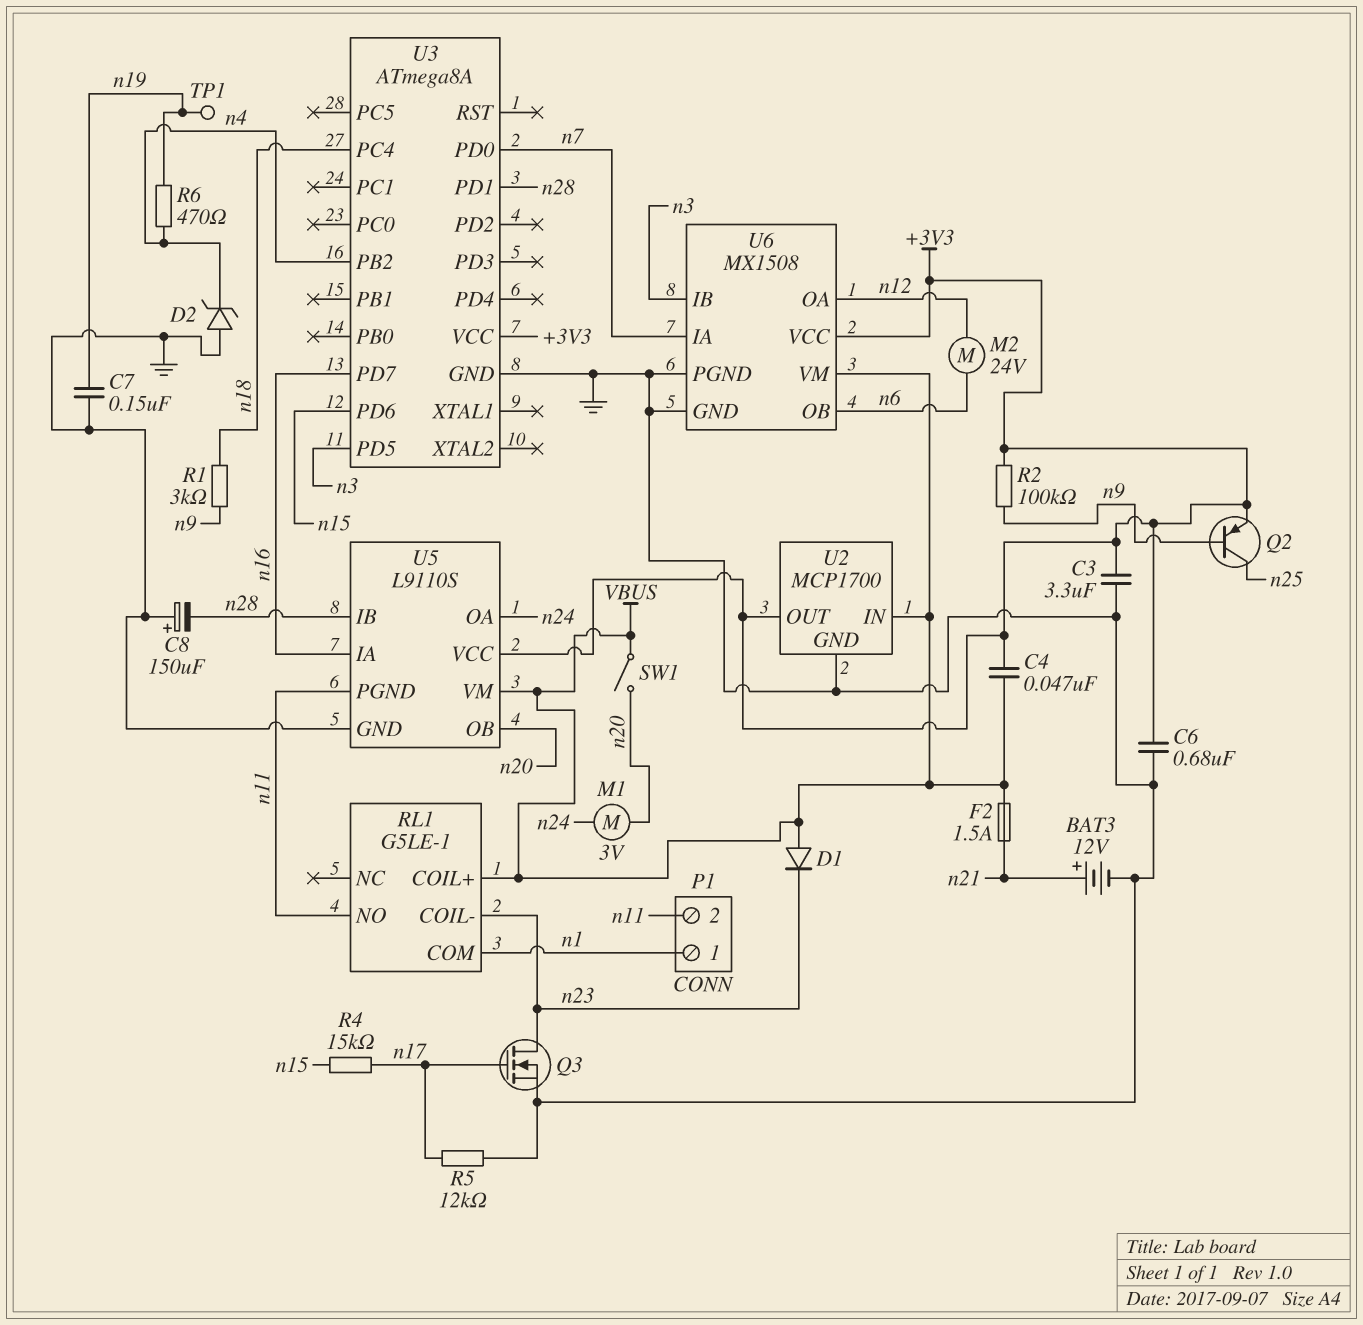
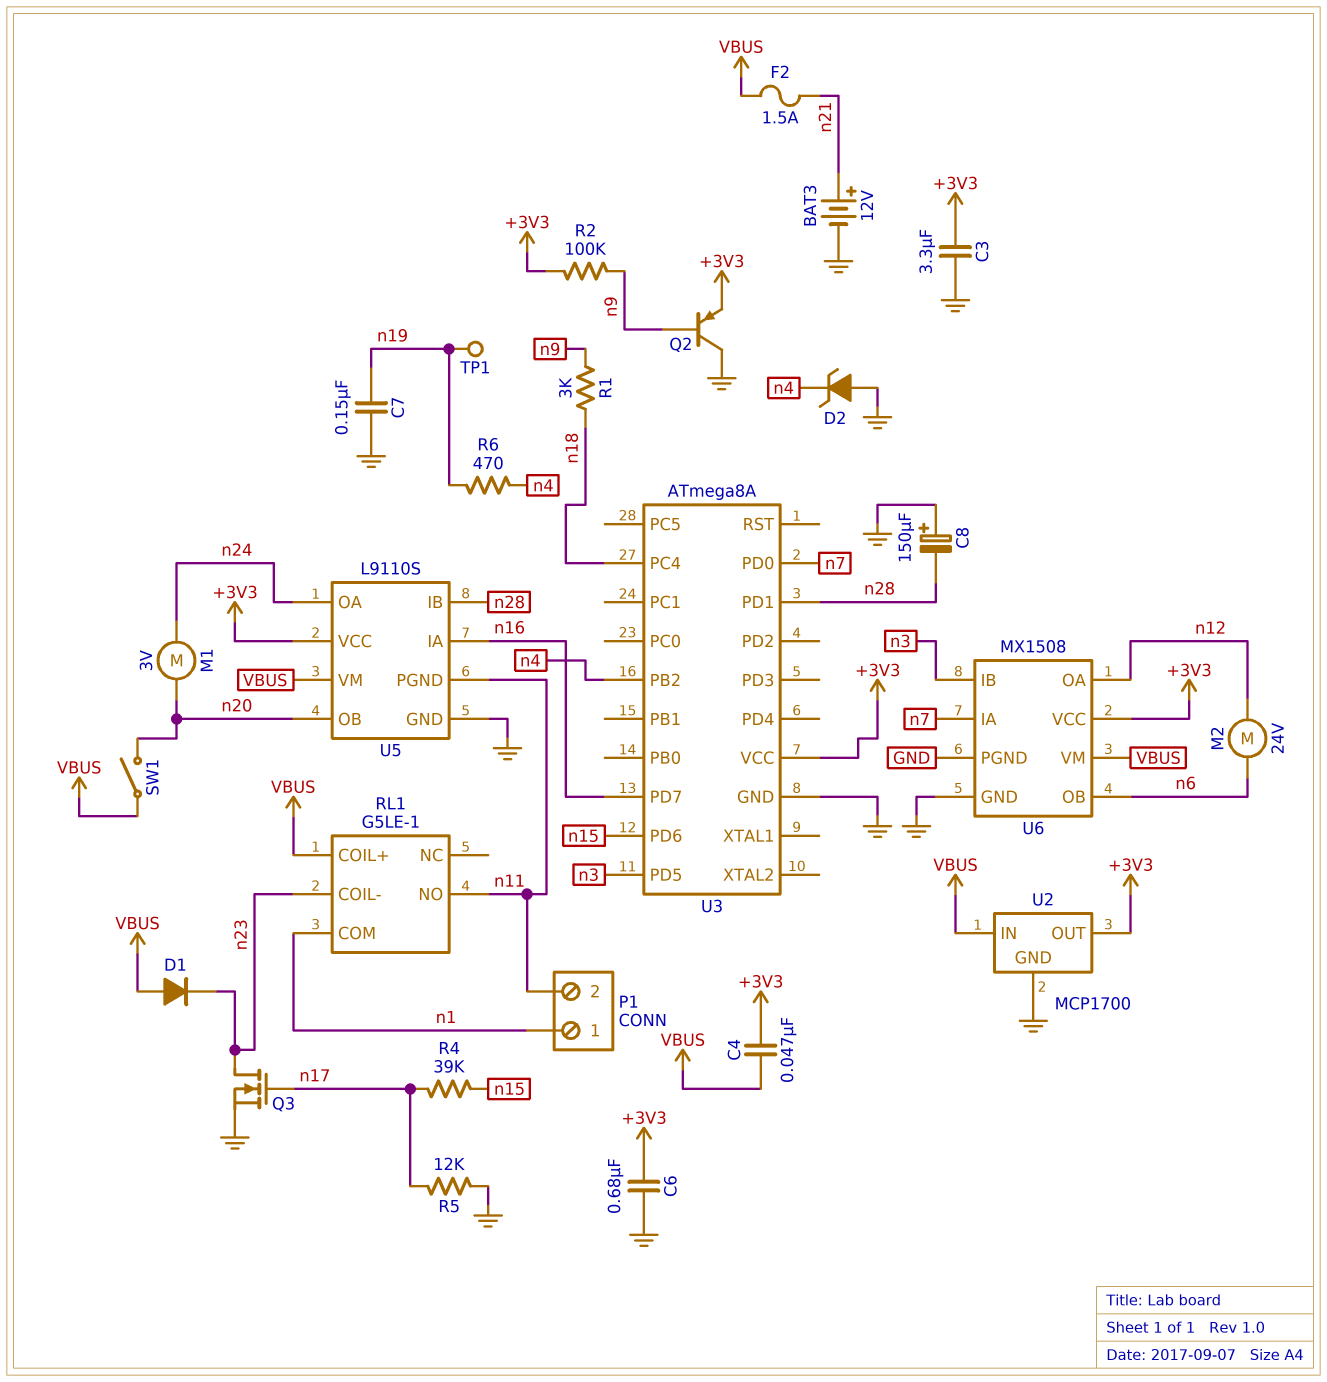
Q2: PNP (B n9, C n25, E +3V3) -> PNP (B n9, C GND, E +3V3)
R4: 15k (n15, n17) -> 39k (n15, n17)

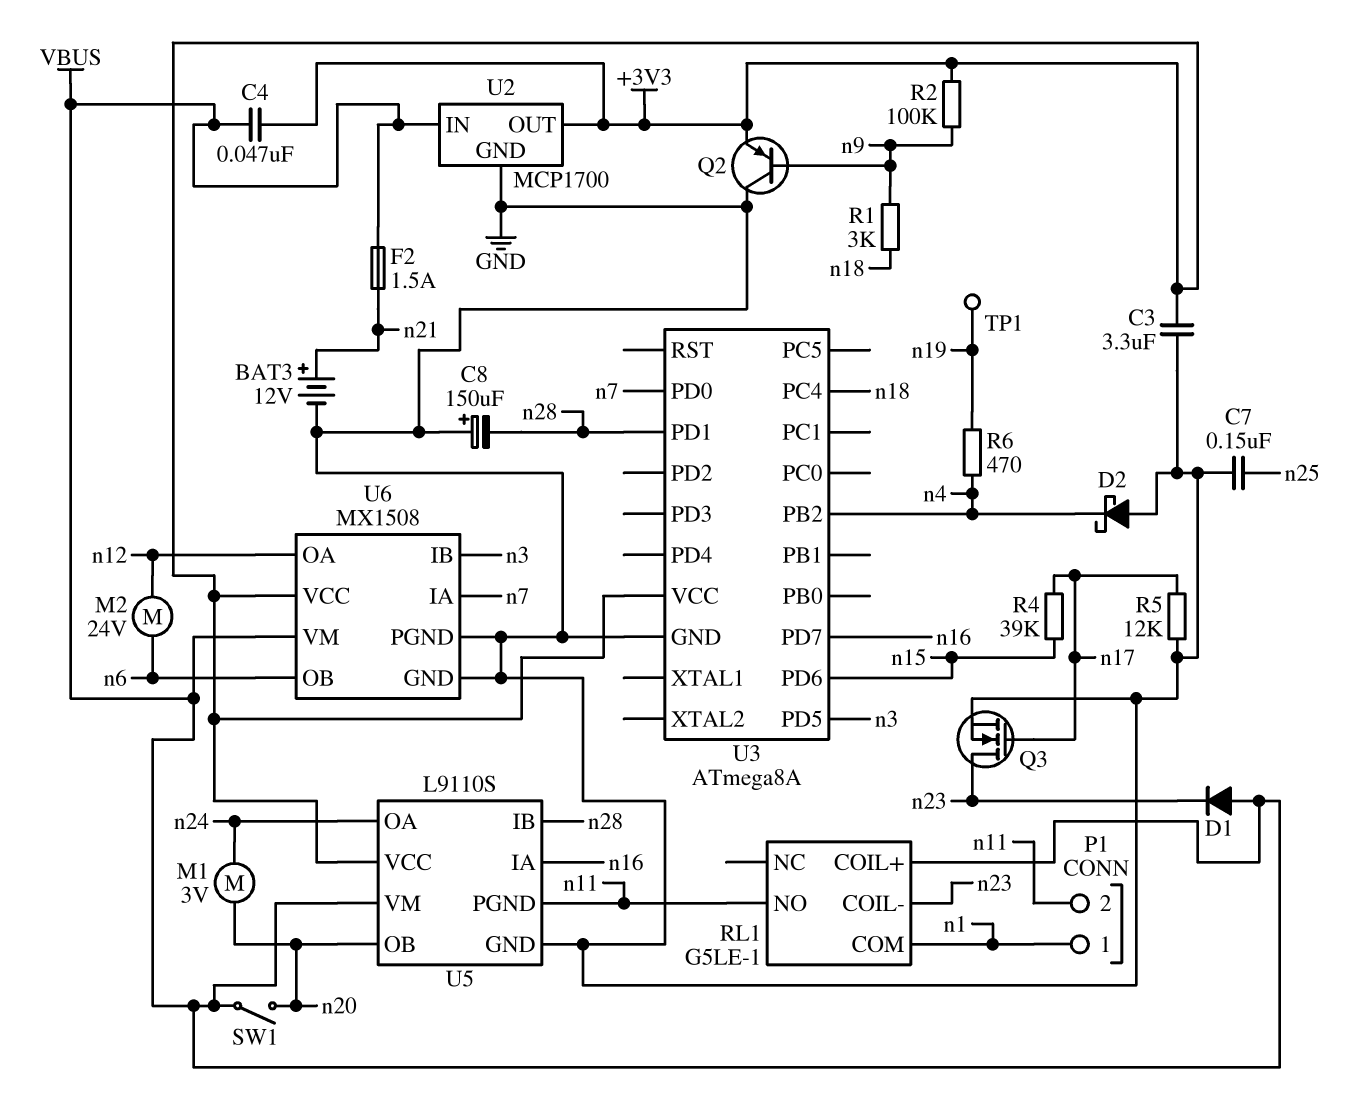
C6: 680nF (+3V3, GND) -> none
C7: 150nF (GND, n19) -> 150nF (GND, n25)
D2: zener (A GND, K n4) -> schottky (A GND, K n4)

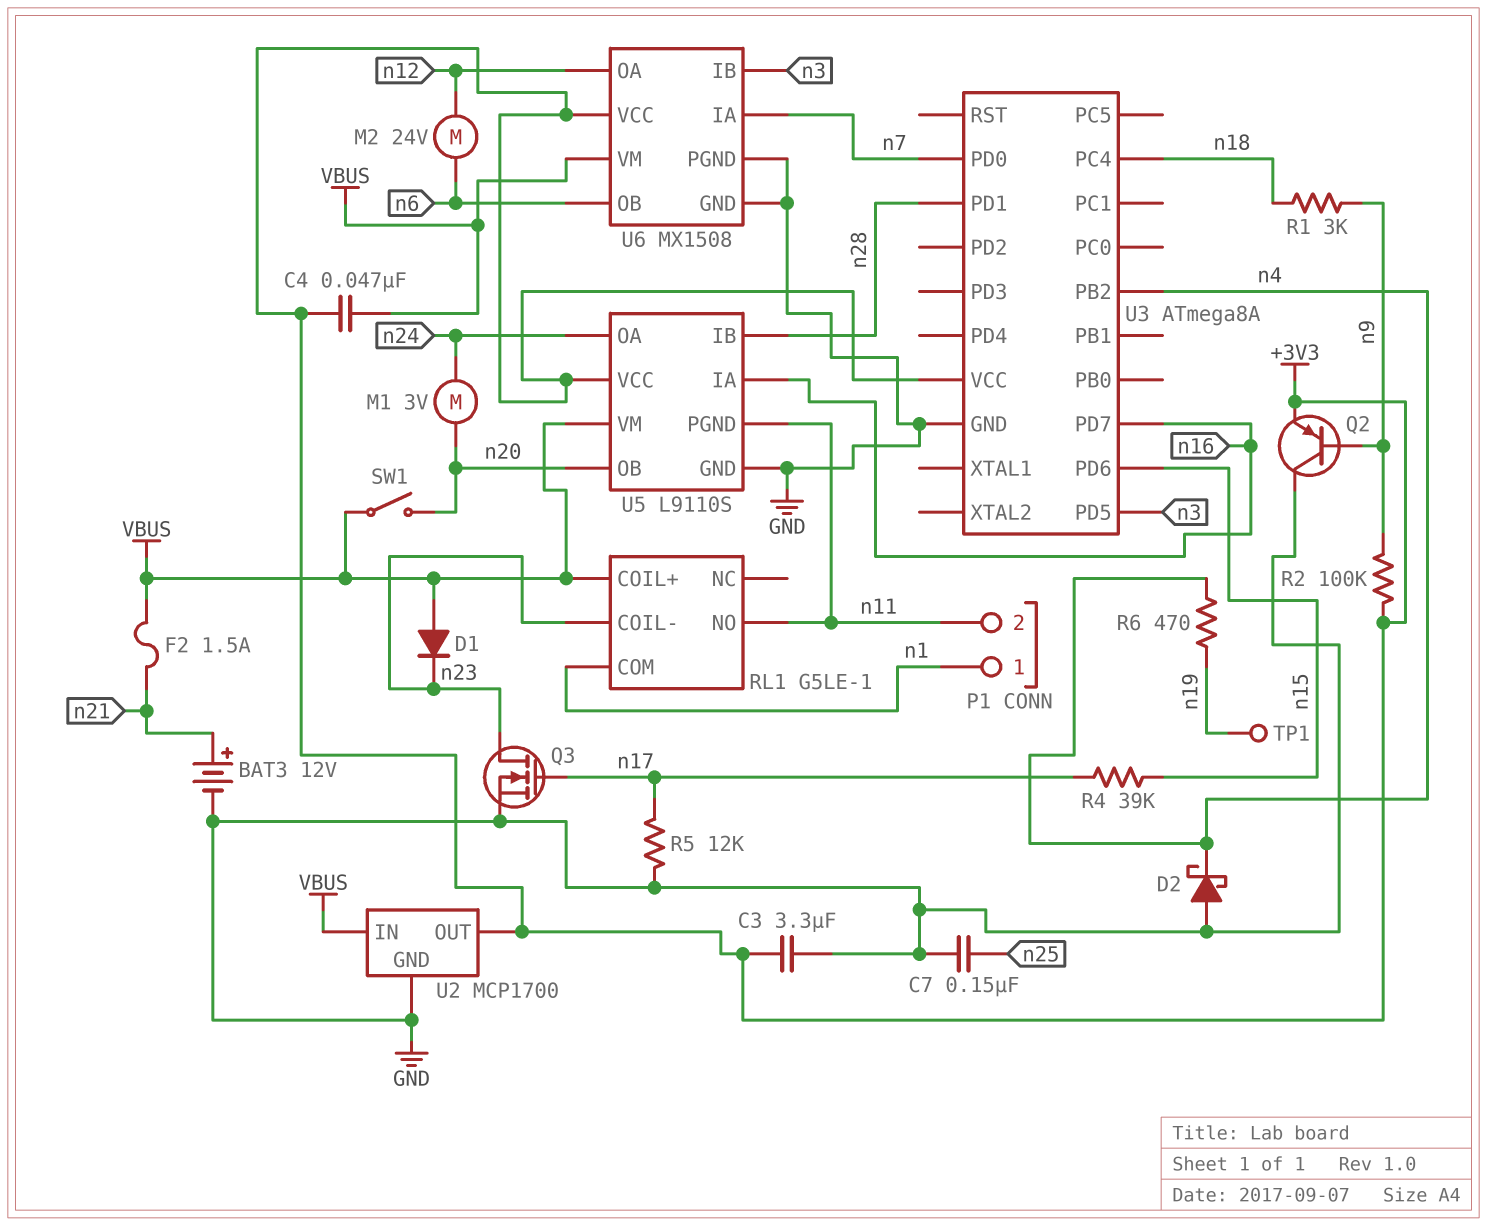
C8: 150uF (plus GND, minus n28) -> none

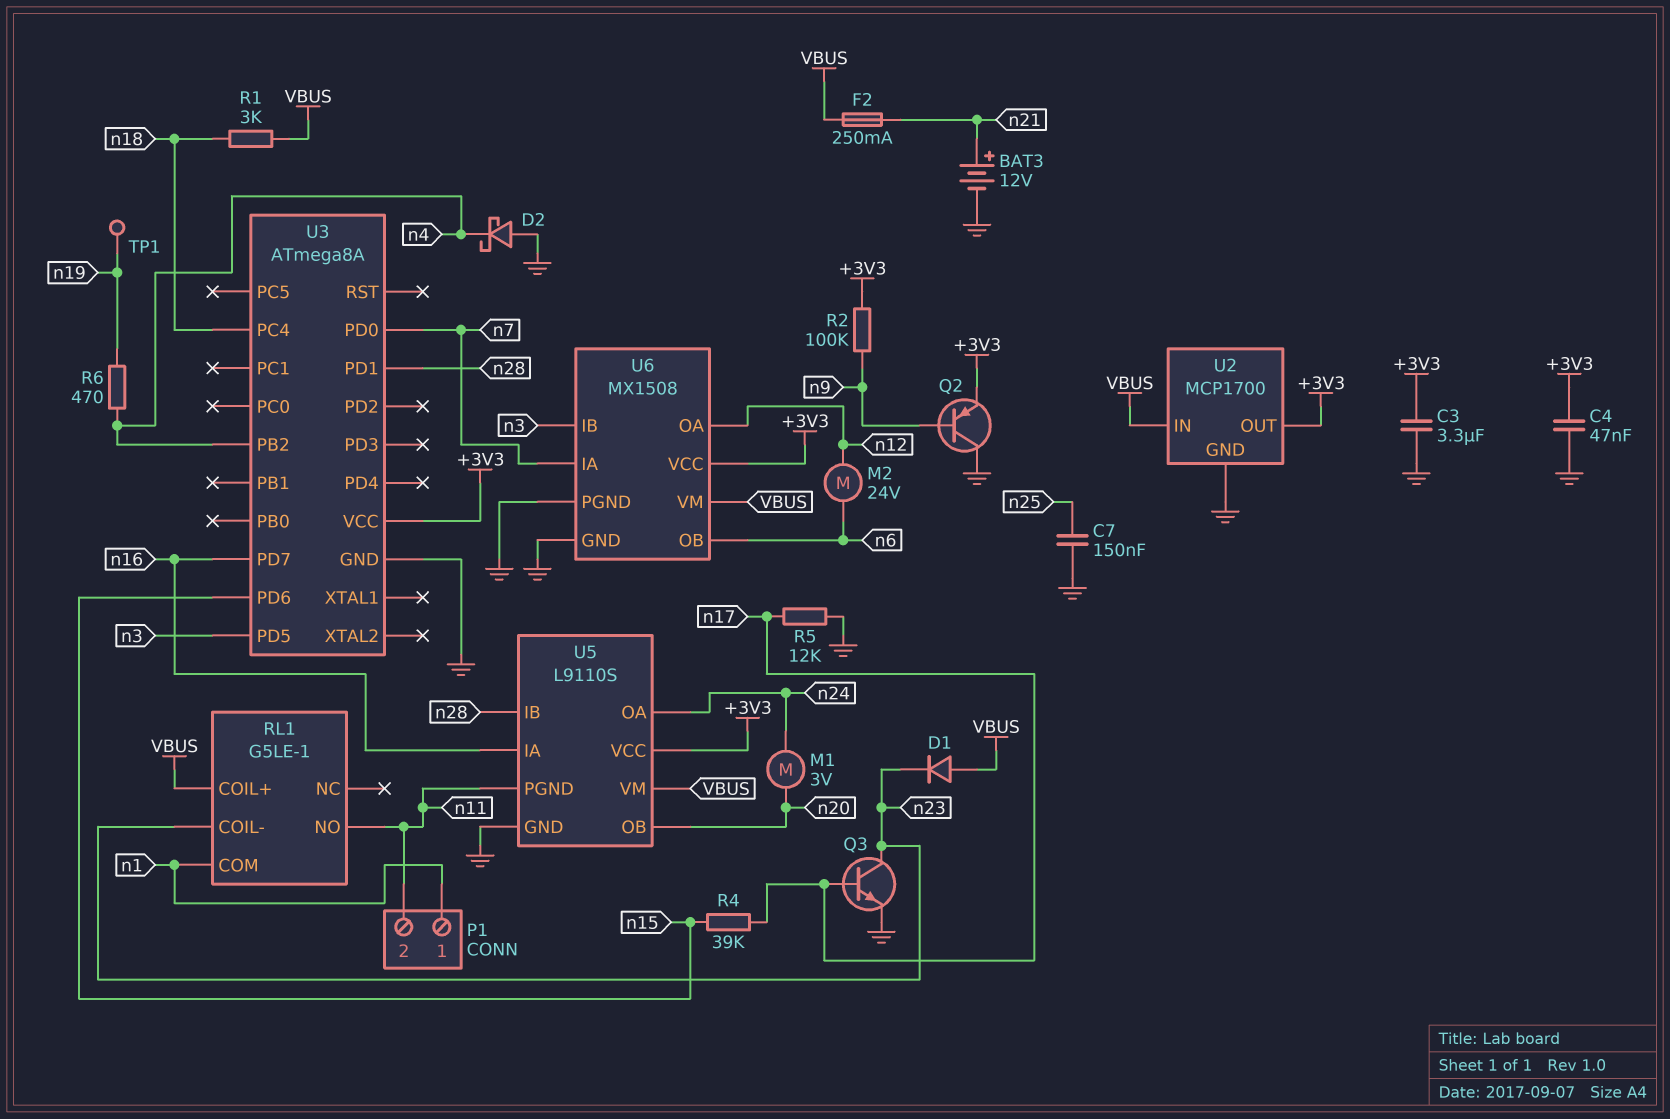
C4: 47nF (+3V3, VBUS) -> 47nF (+3V3, GND)
F2: 1.5A (VBUS, n21) -> 250mA (VBUS, n21)
Q3: NMOS (G n17, D n23, S GND) -> NPN (B n17, C n23, E GND)
R1: 3k (n9, n18) -> 3k (VBUS, n18)
SW1: switch (VBUS, n20) -> none

